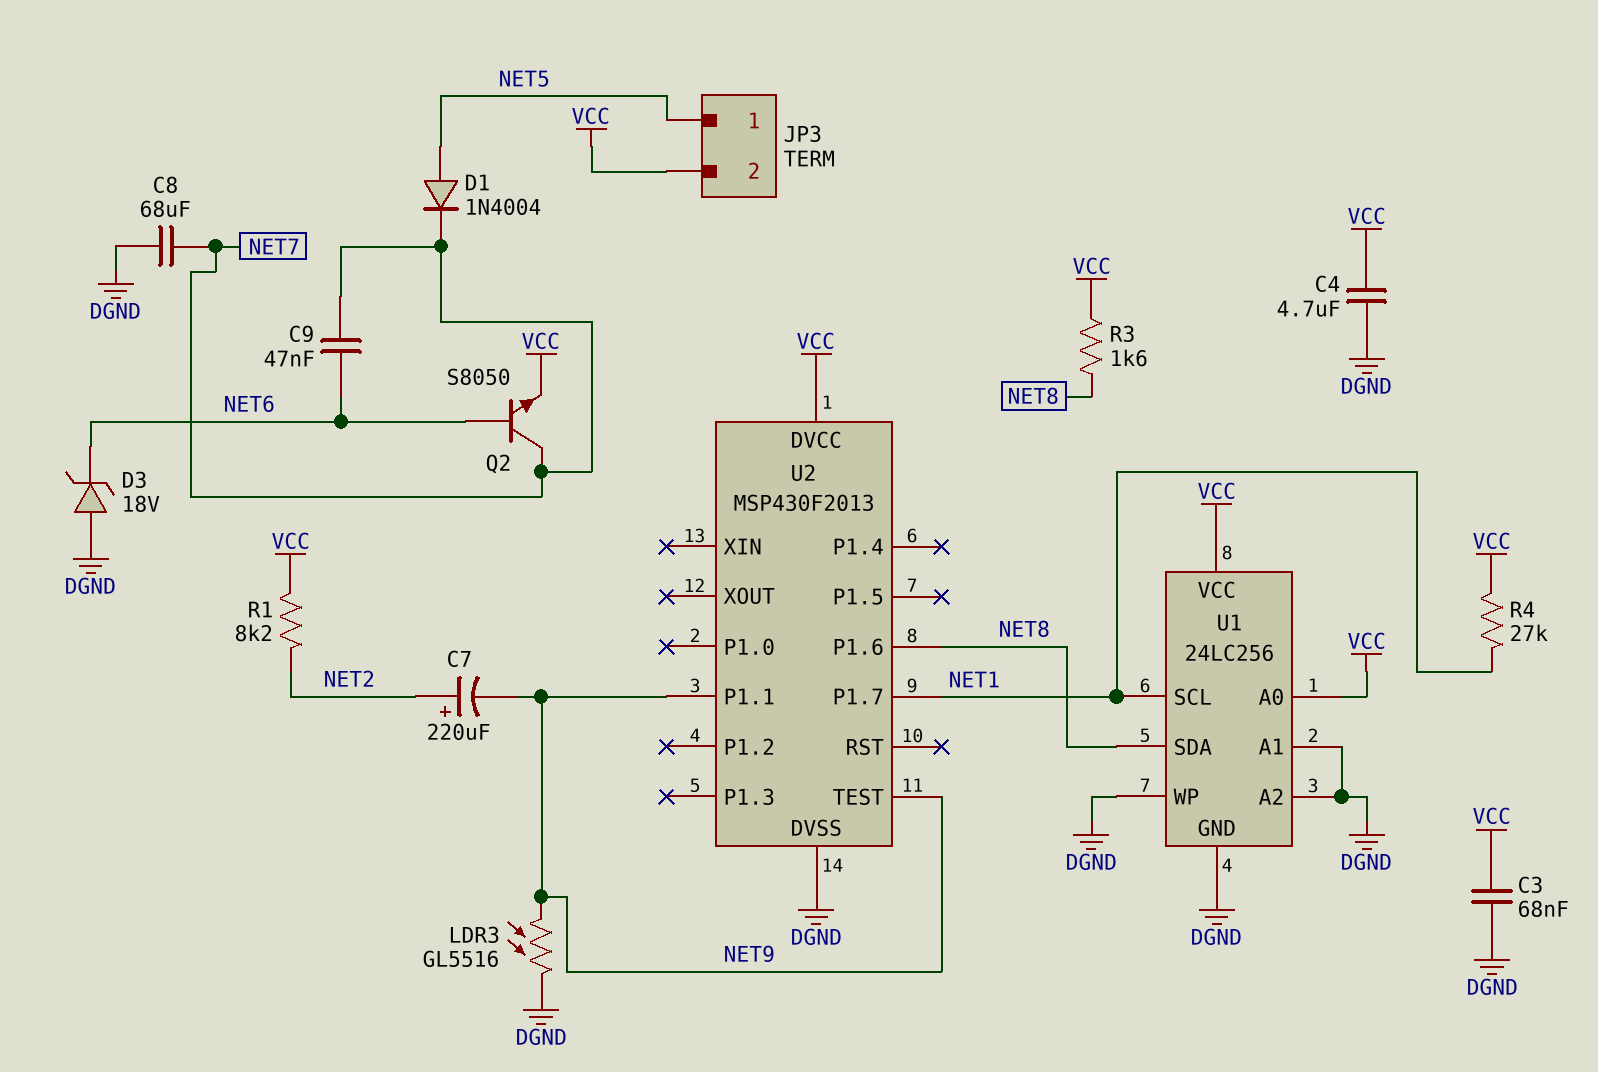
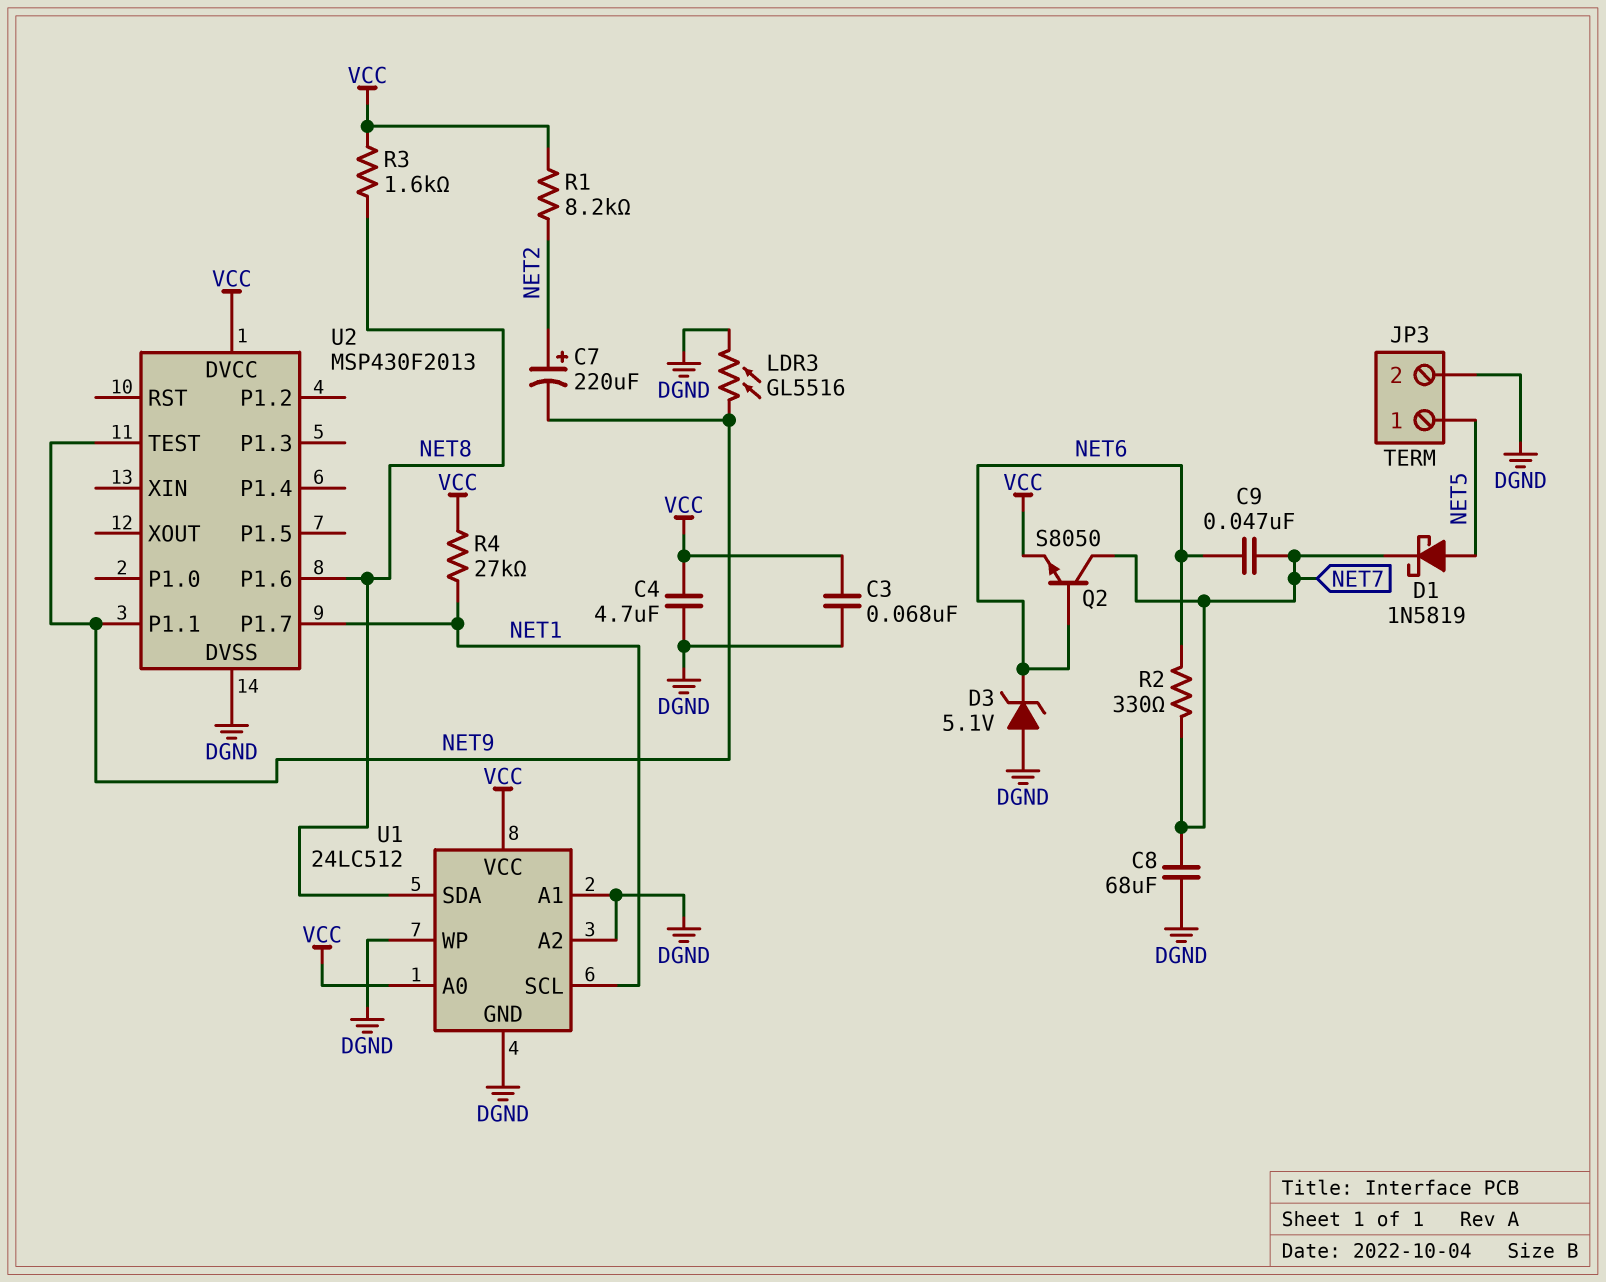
D1: diode 1N4004 (A NET5, K NET7) -> schottky 1N5819 (A NET5, K NET7)
D3: zener 18V (A DGND, K NET6) -> zener 5.1V (A DGND, K NET6)
JP3 pin 2: VCC -> DGND
R2: none -> 330 (NET6, NET7)
U1: 24LC256 -> 24LC512

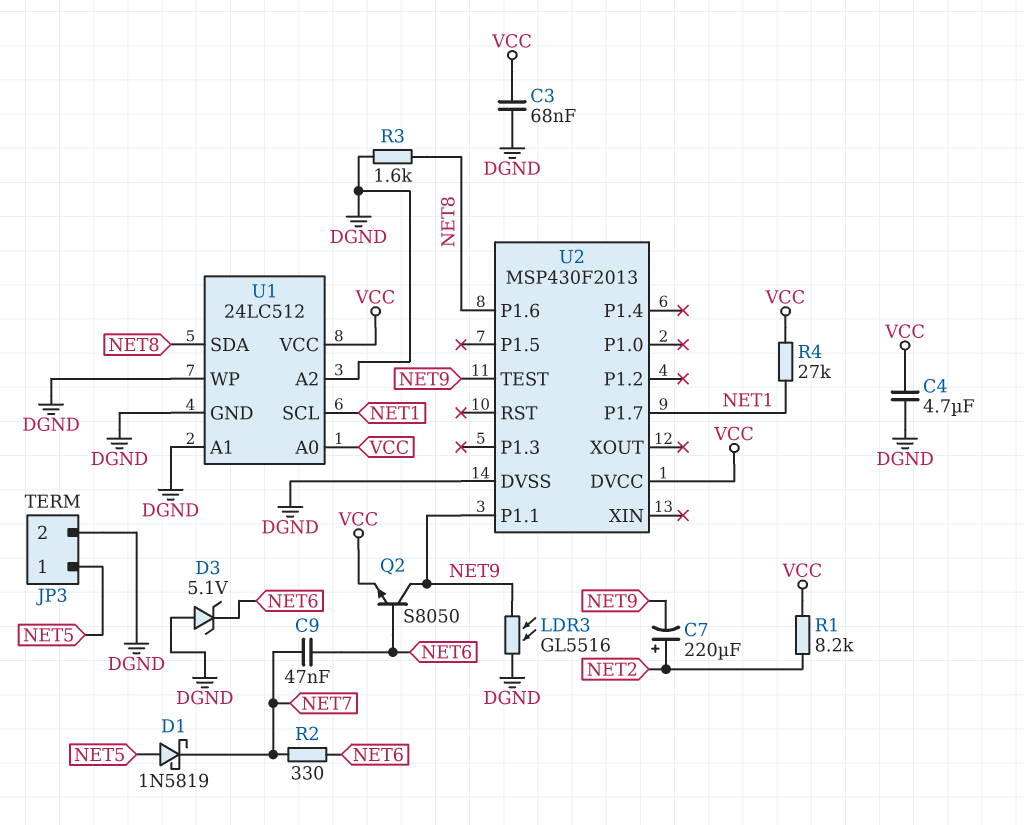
C8: 68uF (DGND, NET7) -> none
Q2: NPN S8050 (B NET6, C NET7, E VCC) -> NPN S8050 (B NET6, C NET9, E VCC)
R3: 1.6k (NET8, VCC) -> 1.6k (DGND, NET8)

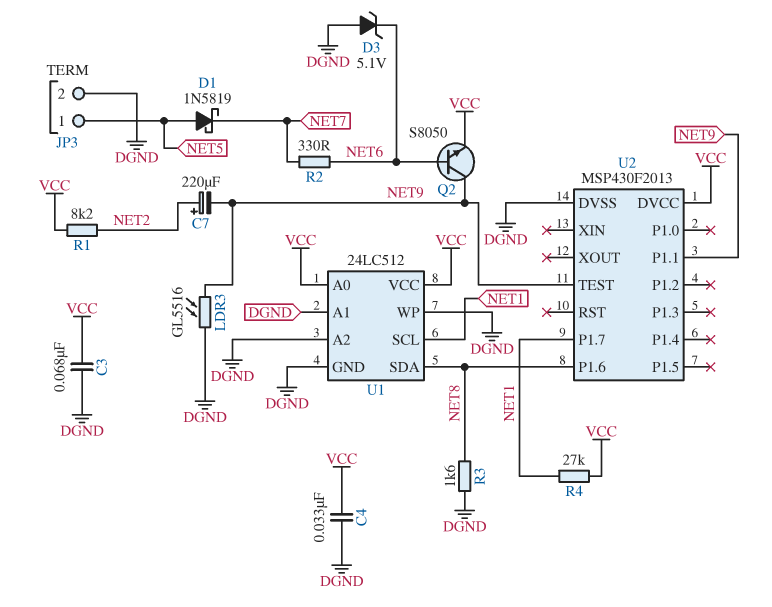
C4: 4.7uF (DGND, VCC) -> 33nF (DGND, VCC)
C9: 47nF (NET6, NET7) -> none

